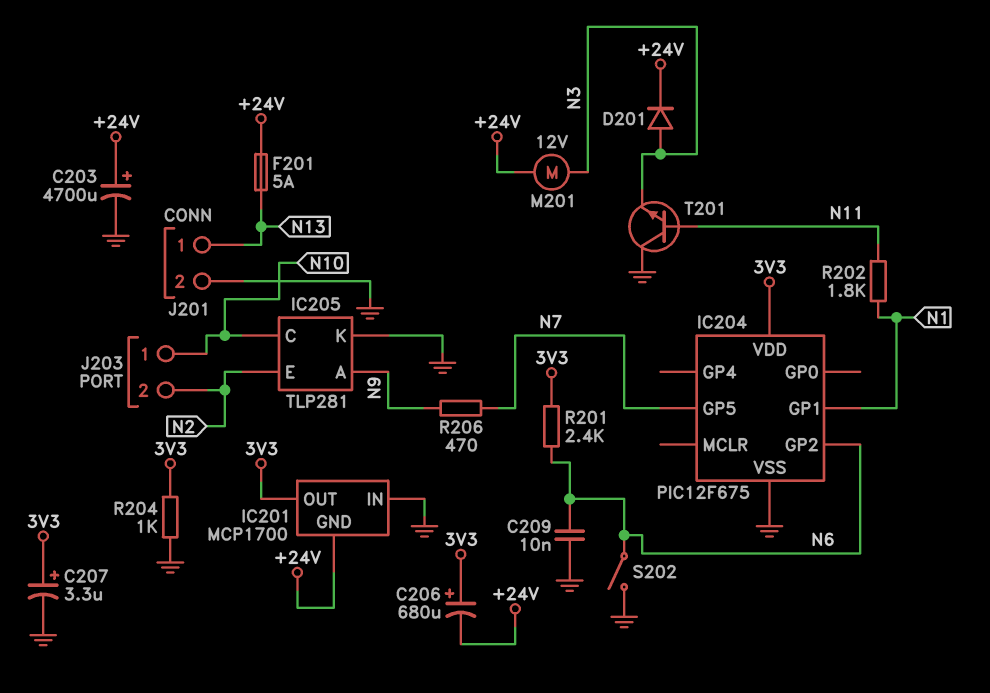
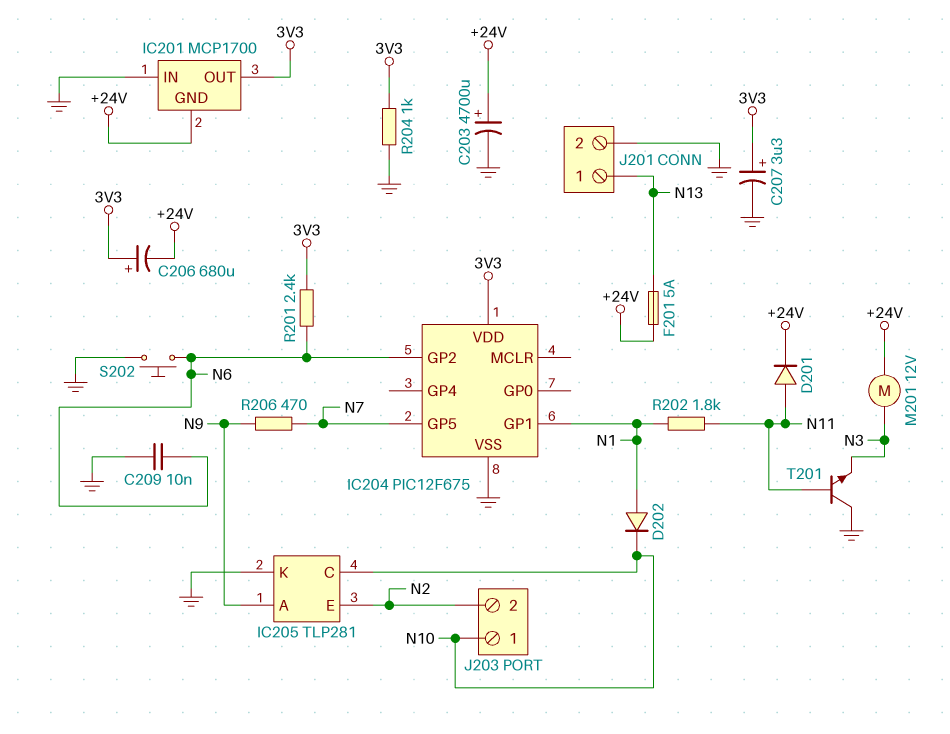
D201: diode (A N3, K +24V) -> diode (A N11, K +24V)
D202: none -> diode (A N1, K N10)
S202: switch (GND, N6) -> button (GND, N6)

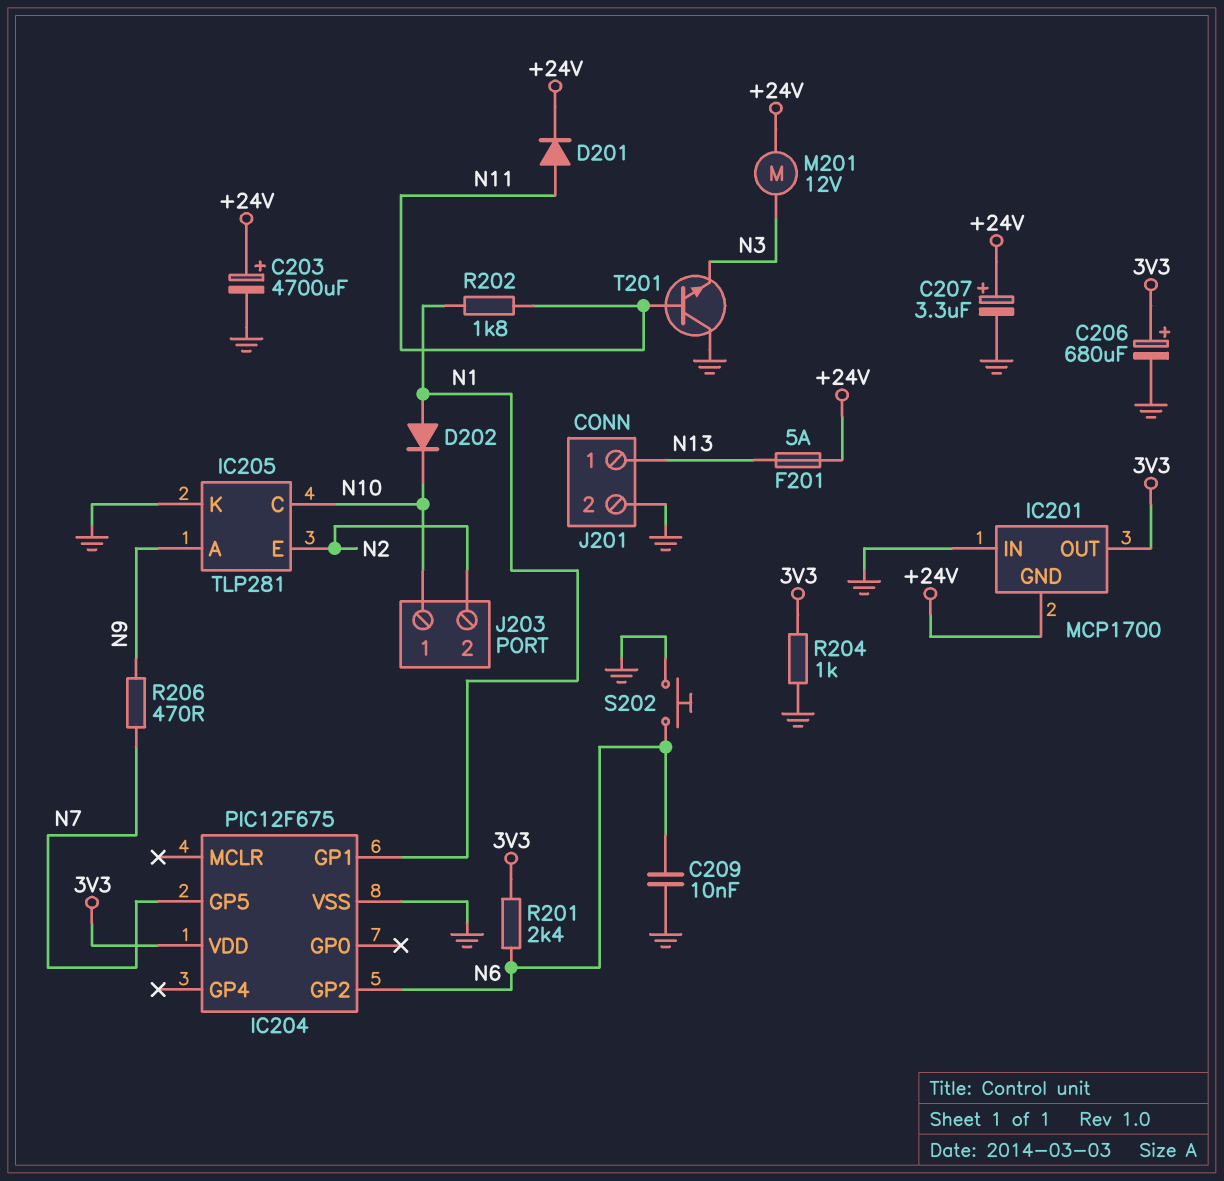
C206: 680uF (plus 3V3, minus +24V) -> 680uF (plus 3V3, minus GND)
C207: 3.3uF (plus 3V3, minus GND) -> 3.3uF (plus +24V, minus GND)

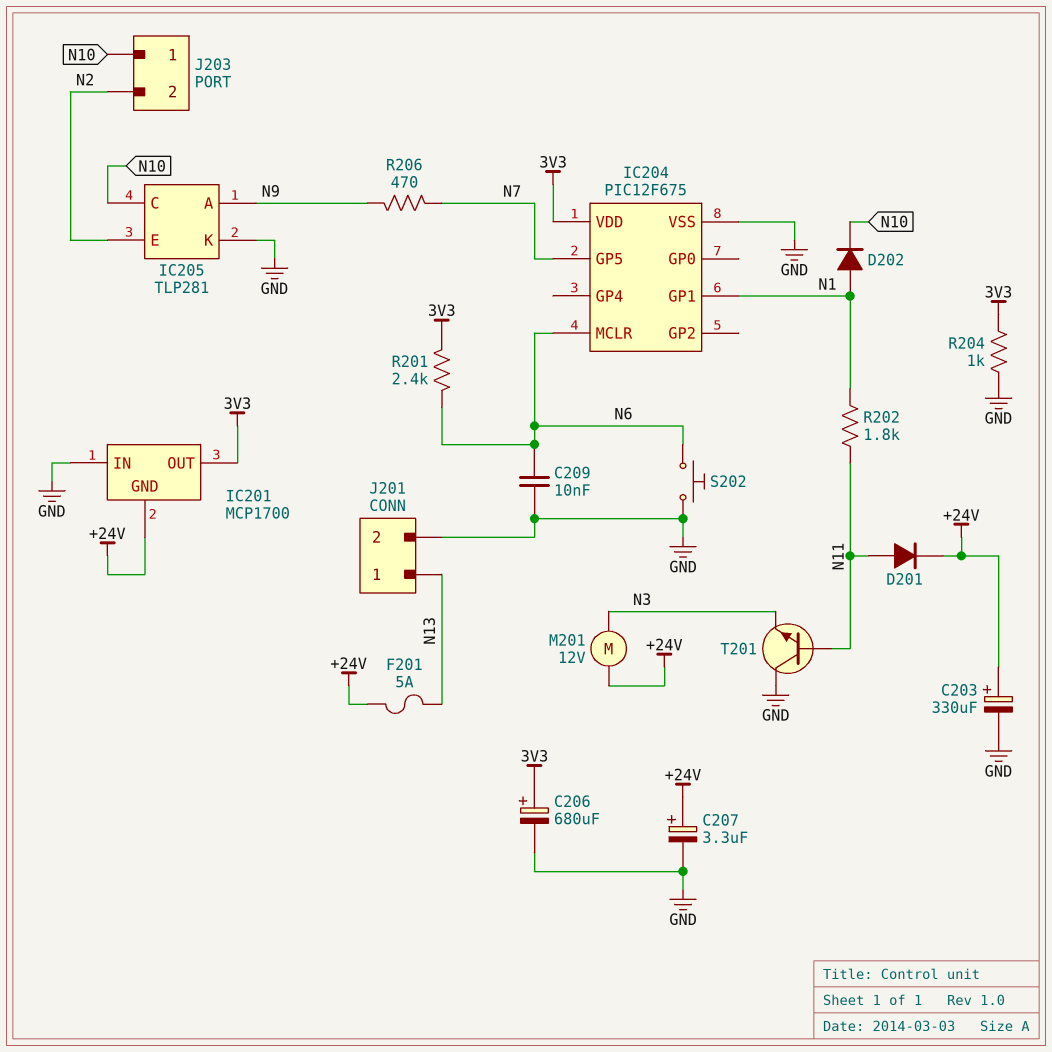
C203: 4700uF (plus +24V, minus GND) -> 330uF (plus +24V, minus GND)
IC204 pin GP2: N6 -> none
IC204 pin MCLR: none -> N6

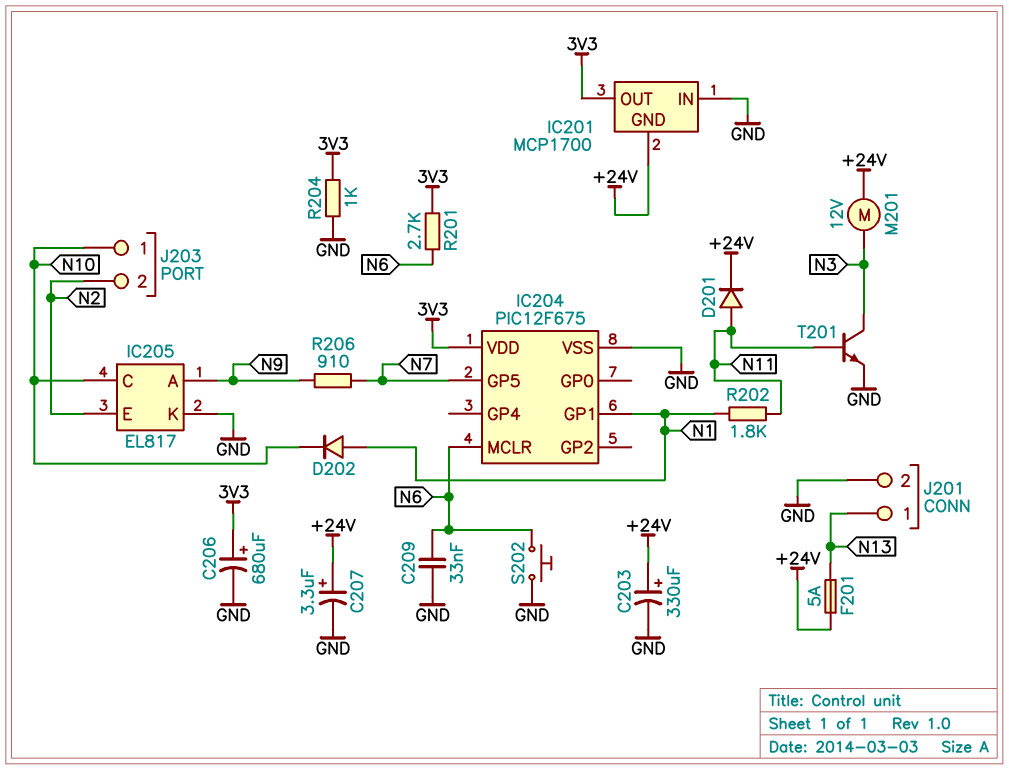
C209: 10nF (GND, N6) -> 33nF (GND, N6)
IC205: TLP281 -> EL817
R201: 2.4k (3V3, N6) -> 2.7k (3V3, N6)
R206: 470 (N7, N9) -> 910 (N7, N9)
T201: NPN (B N11, C GND, E N3) -> NPN (B N11, C N3, E GND)

